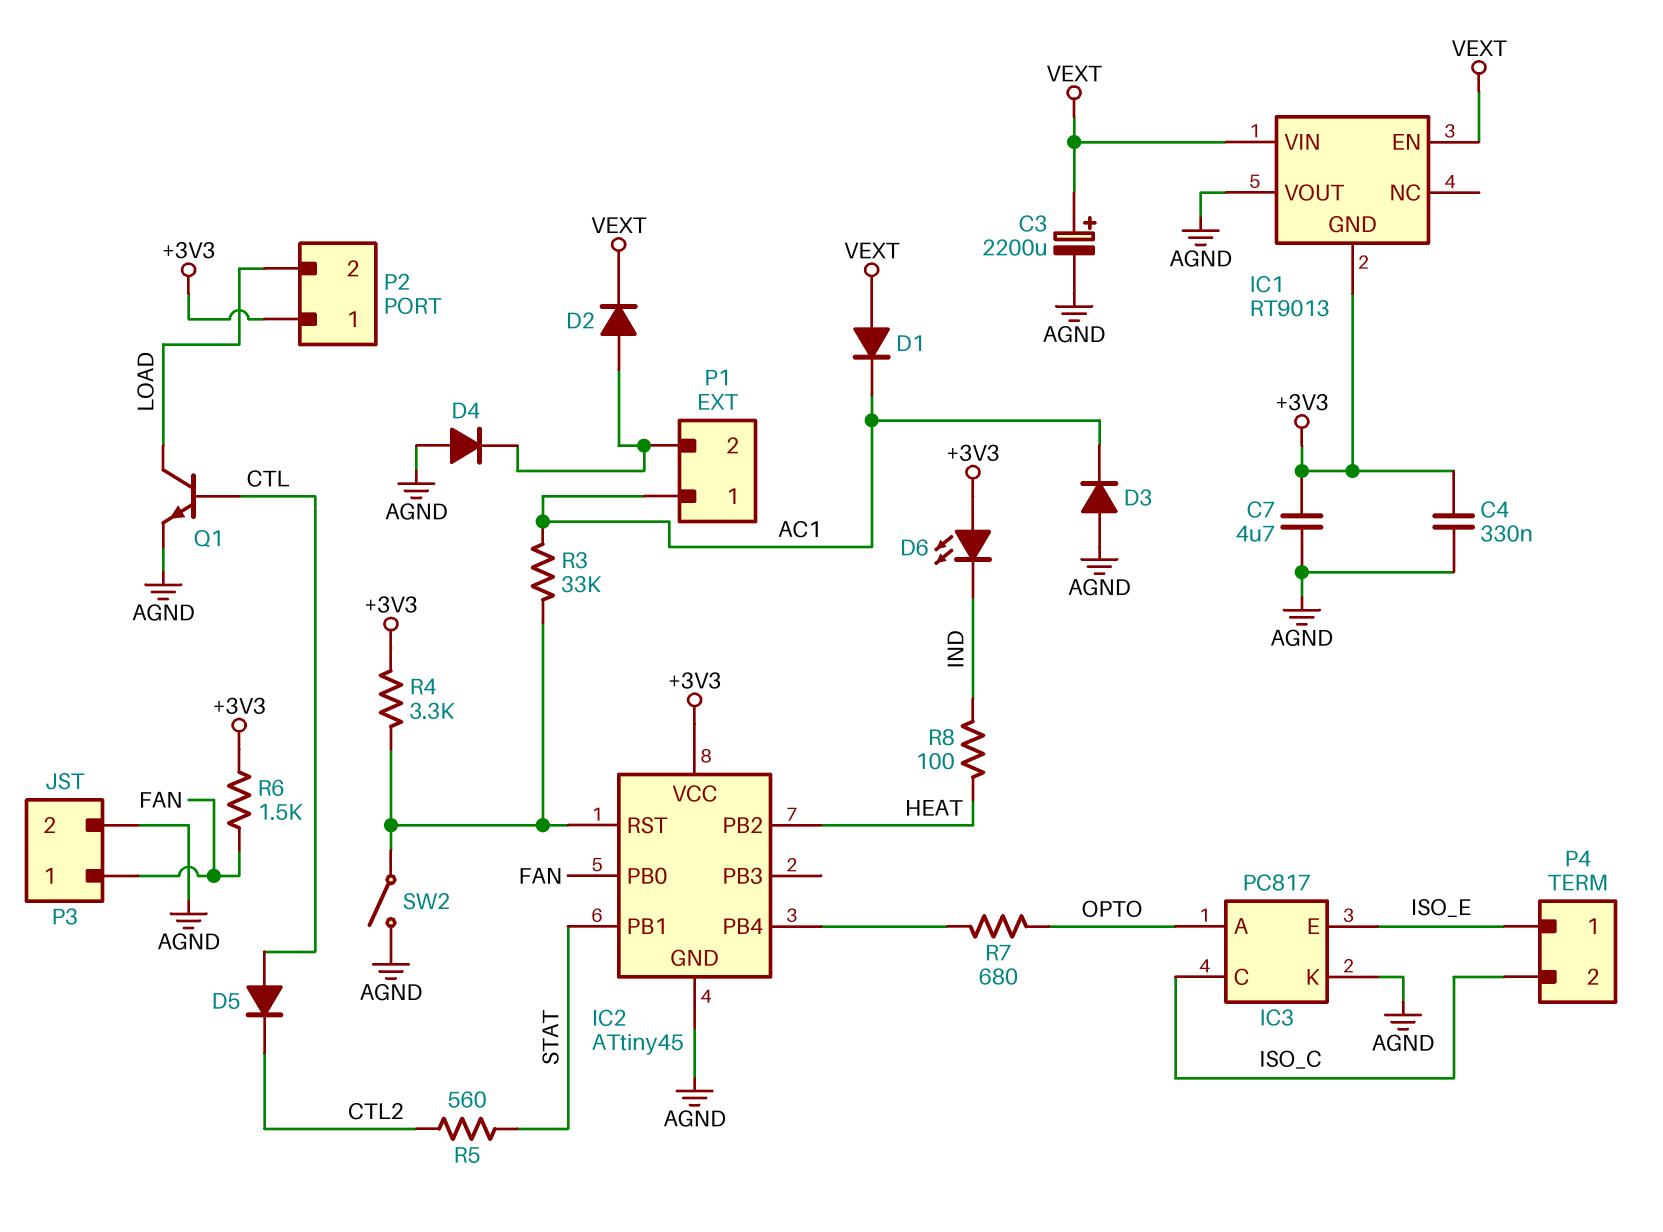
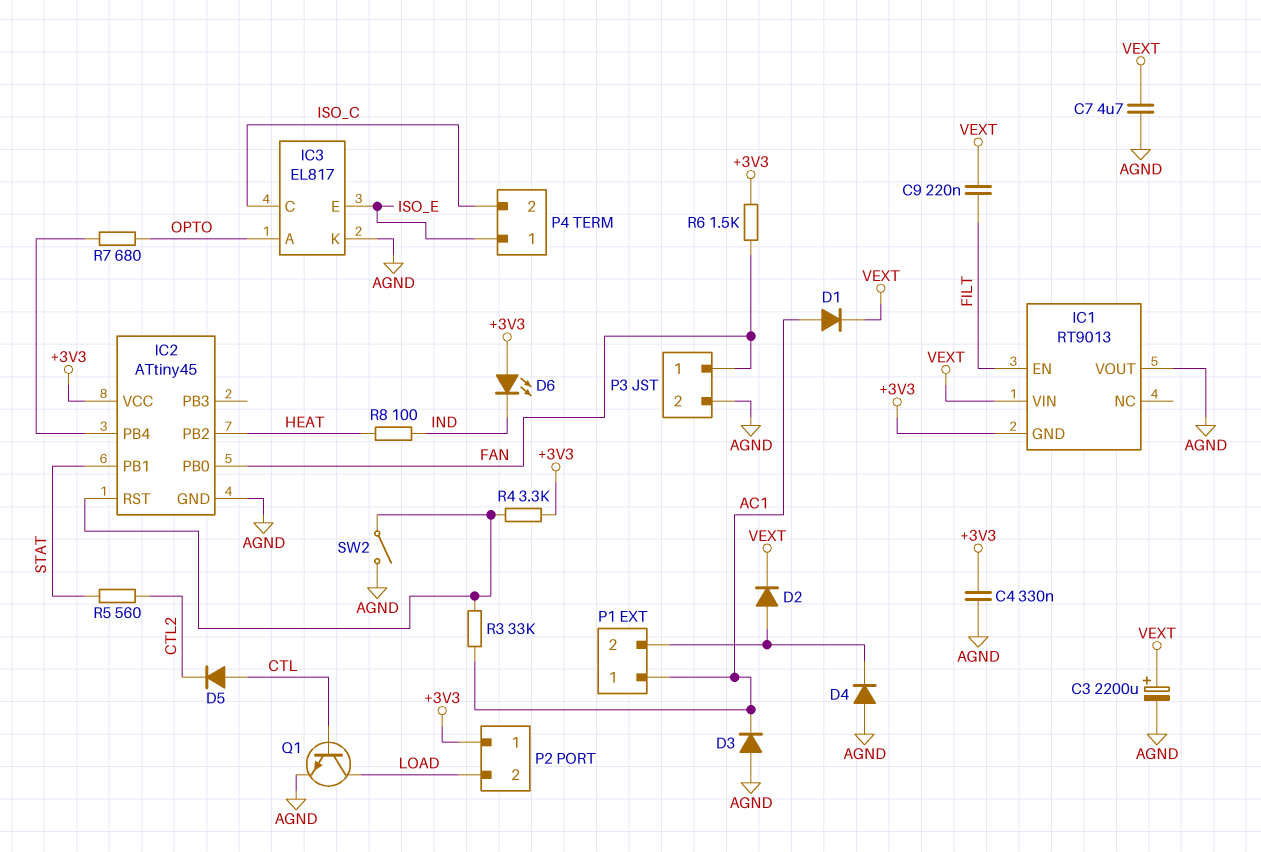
C7: 4.7uF (+3V3, AGND) -> 4.7uF (AGND, VEXT)
C9: none -> 220nF (FILT, VEXT)
D1: diode (A VEXT, K AC1) -> diode (A AC1, K VEXT)
IC1 pin EN: VEXT -> FILT
IC3: PC817 -> EL817

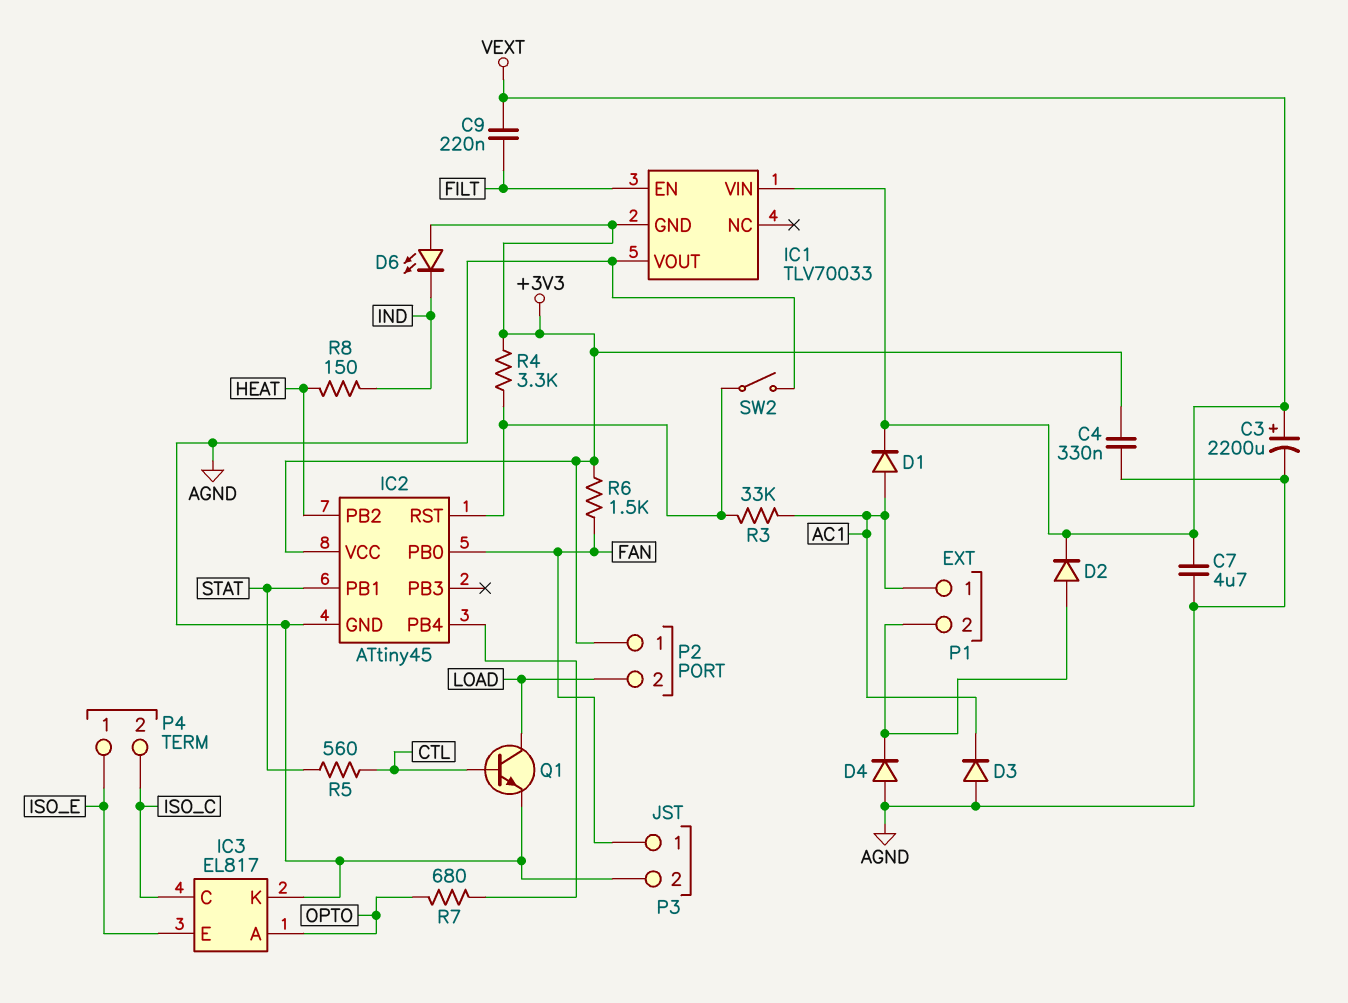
D5: diode (A CTL, K CTL2) -> none
IC1: RT9013 -> TLV70033
R5: 560 (CTL2, STAT) -> 560 (CTL, STAT)
R8: 100 (HEAT, IND) -> 150 (HEAT, IND)

